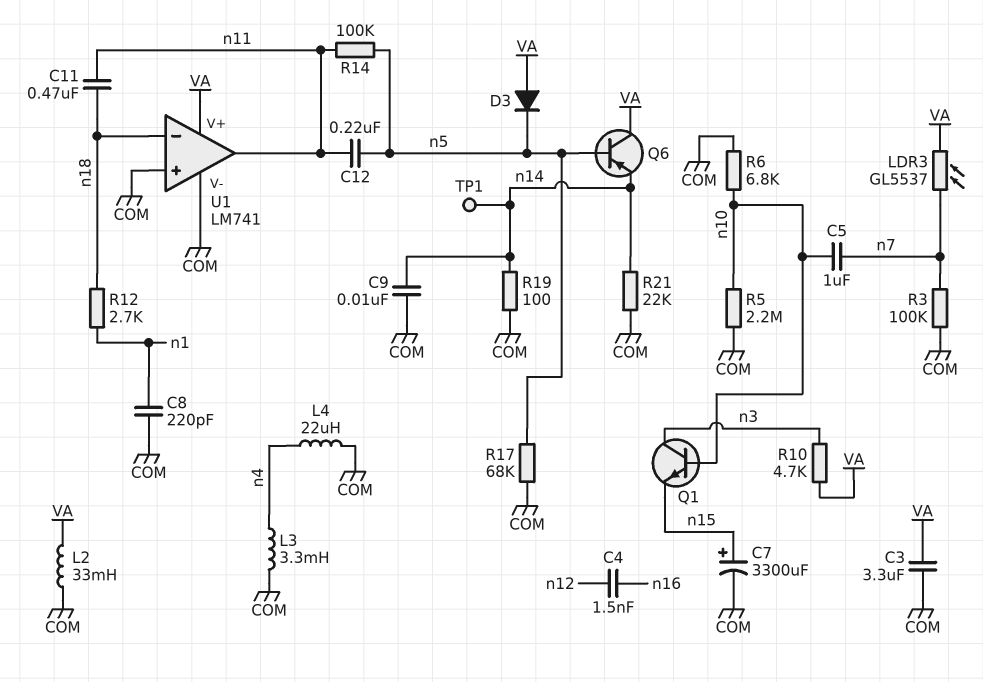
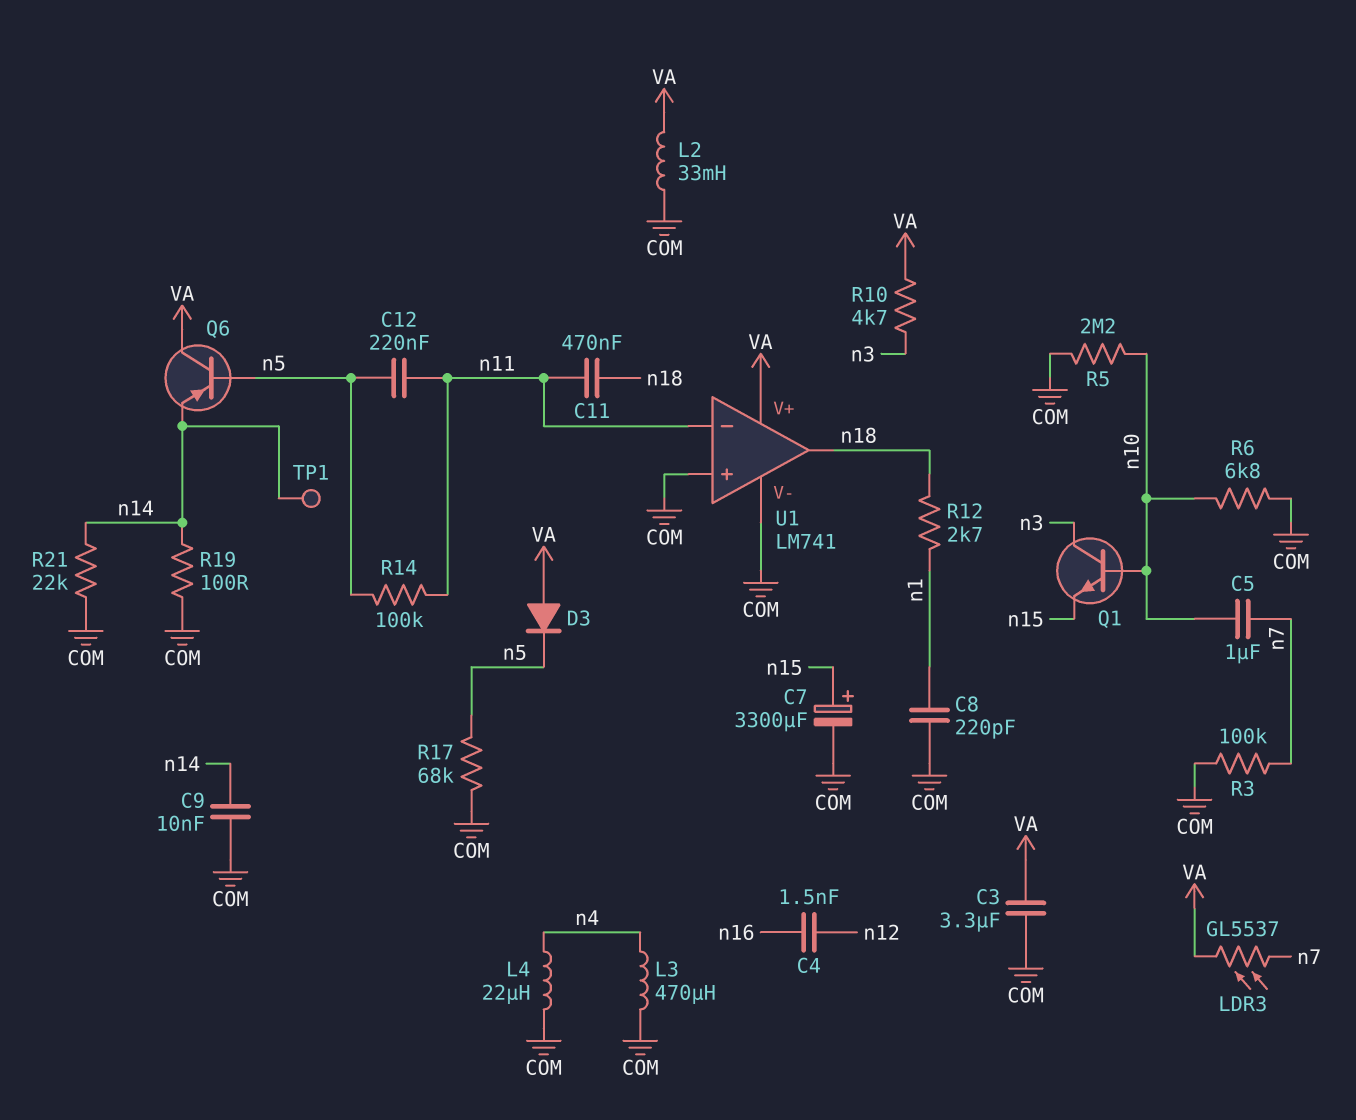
L3: 3.3mH (COM, n4) -> 470uH (COM, n4)
U1 pin in-: n18 -> n11
U1 pin out: n11 -> n18

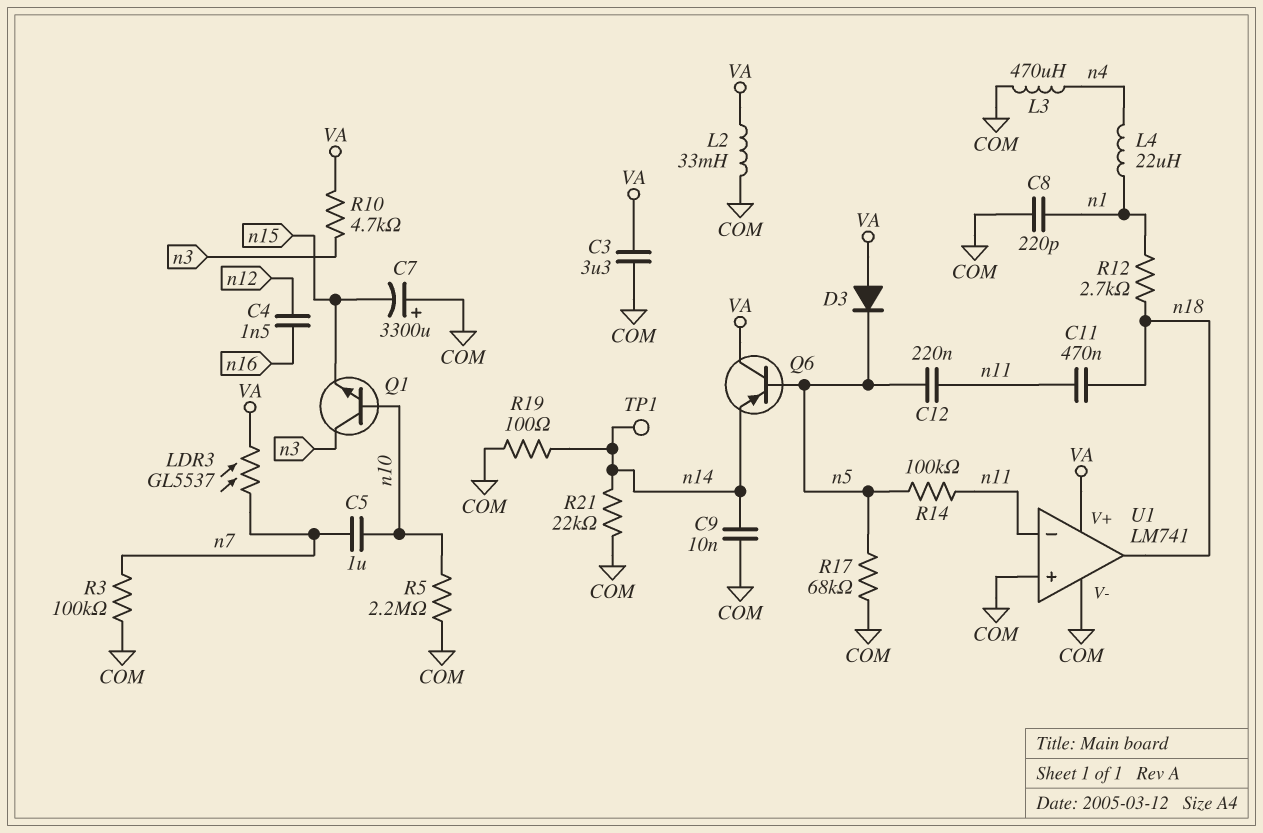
C7: 3300uF (plus n15, minus COM) -> 3300uF (plus COM, minus n15)
L4: 22uH (COM, n4) -> 22uH (n1, n4)
R6: 6.8k (COM, n10) -> none

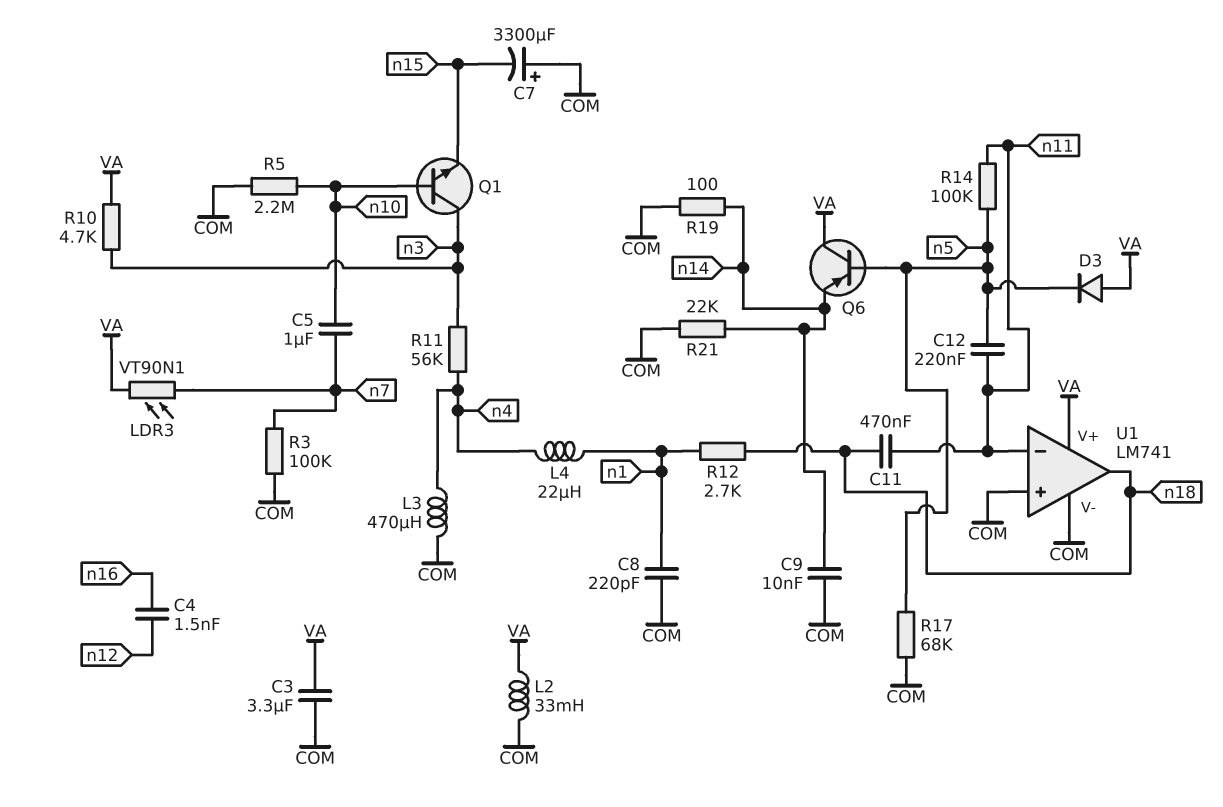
LDR3: GL5537 (VA, n7) -> VT90N1 (VA, n7)
R11: none -> 56k (n3, n4)
TP1: test point (n14) -> none

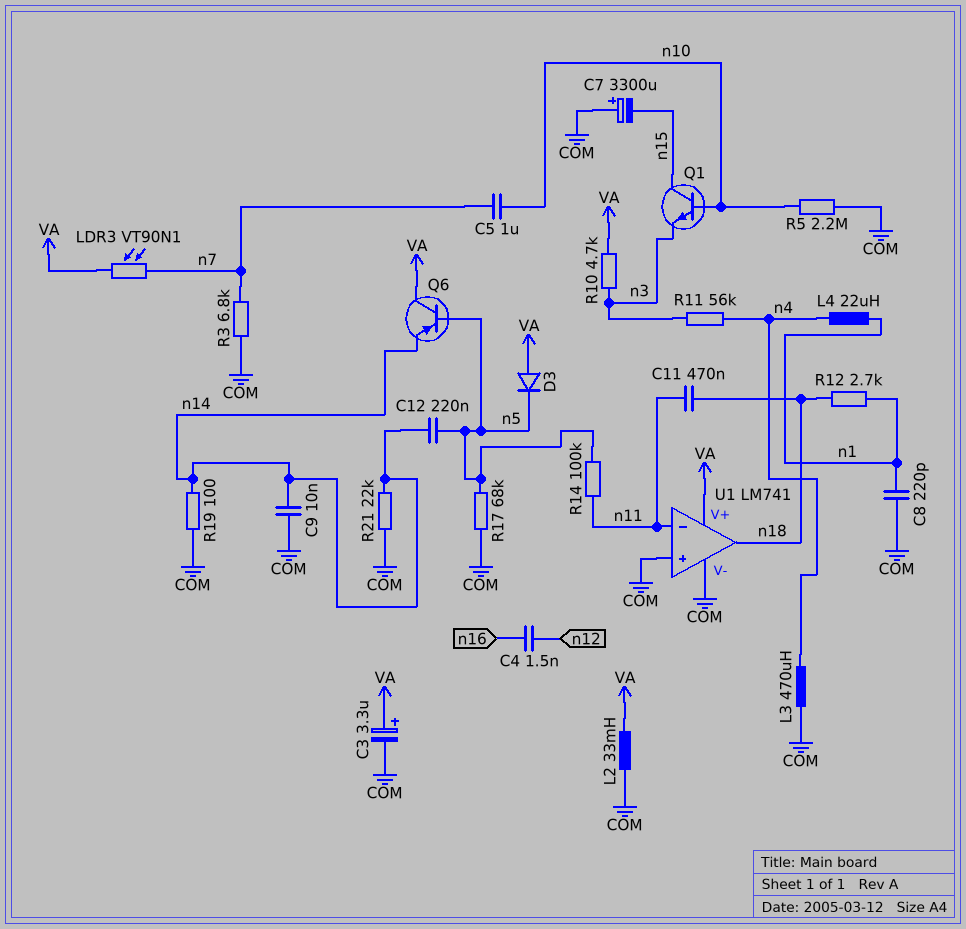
C3: 3.3uF (COM, VA) -> 3.3uF (plus VA, minus COM)
C12: 220nF (n5, n11) -> 220nF (n5, n14)
Q1: NPN (B n10, C n3, E n15) -> NPN (B n10, C n15, E n3)
R3: 100k (COM, n7) -> 6.8k (COM, n7)

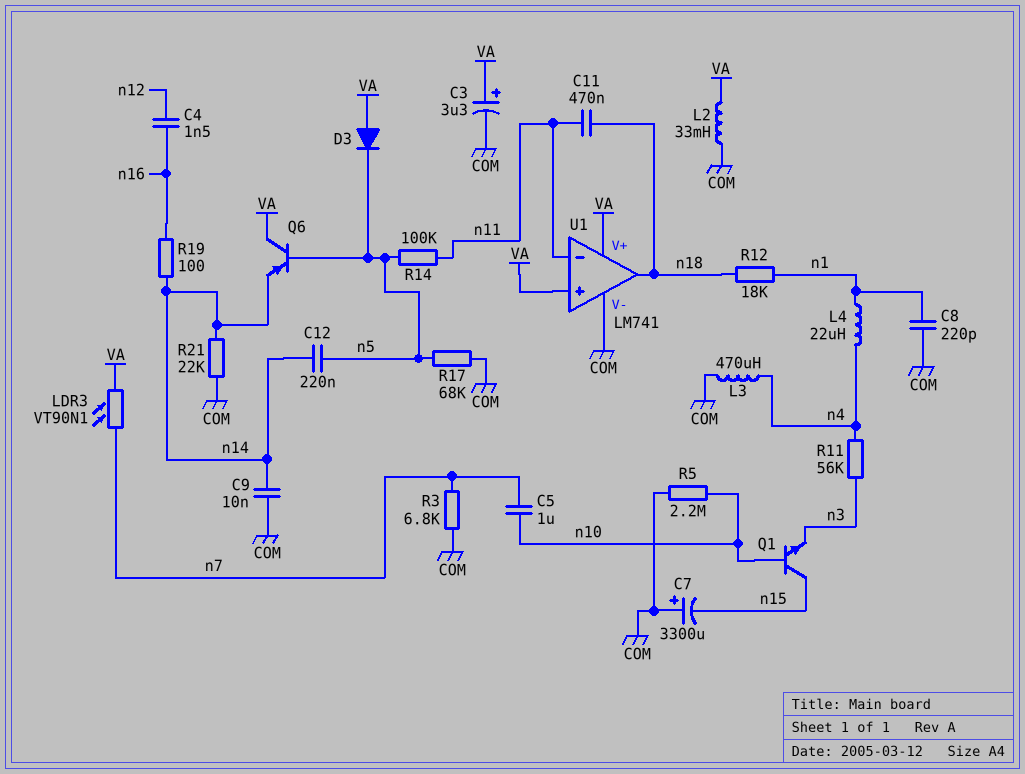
R10: 4.7k (VA, n3) -> none
R12: 2.7k (n1, n18) -> 18k (n1, n18)
R19: 100 (COM, n14) -> 100 (n14, n16)
U1 pin in+: COM -> VA

